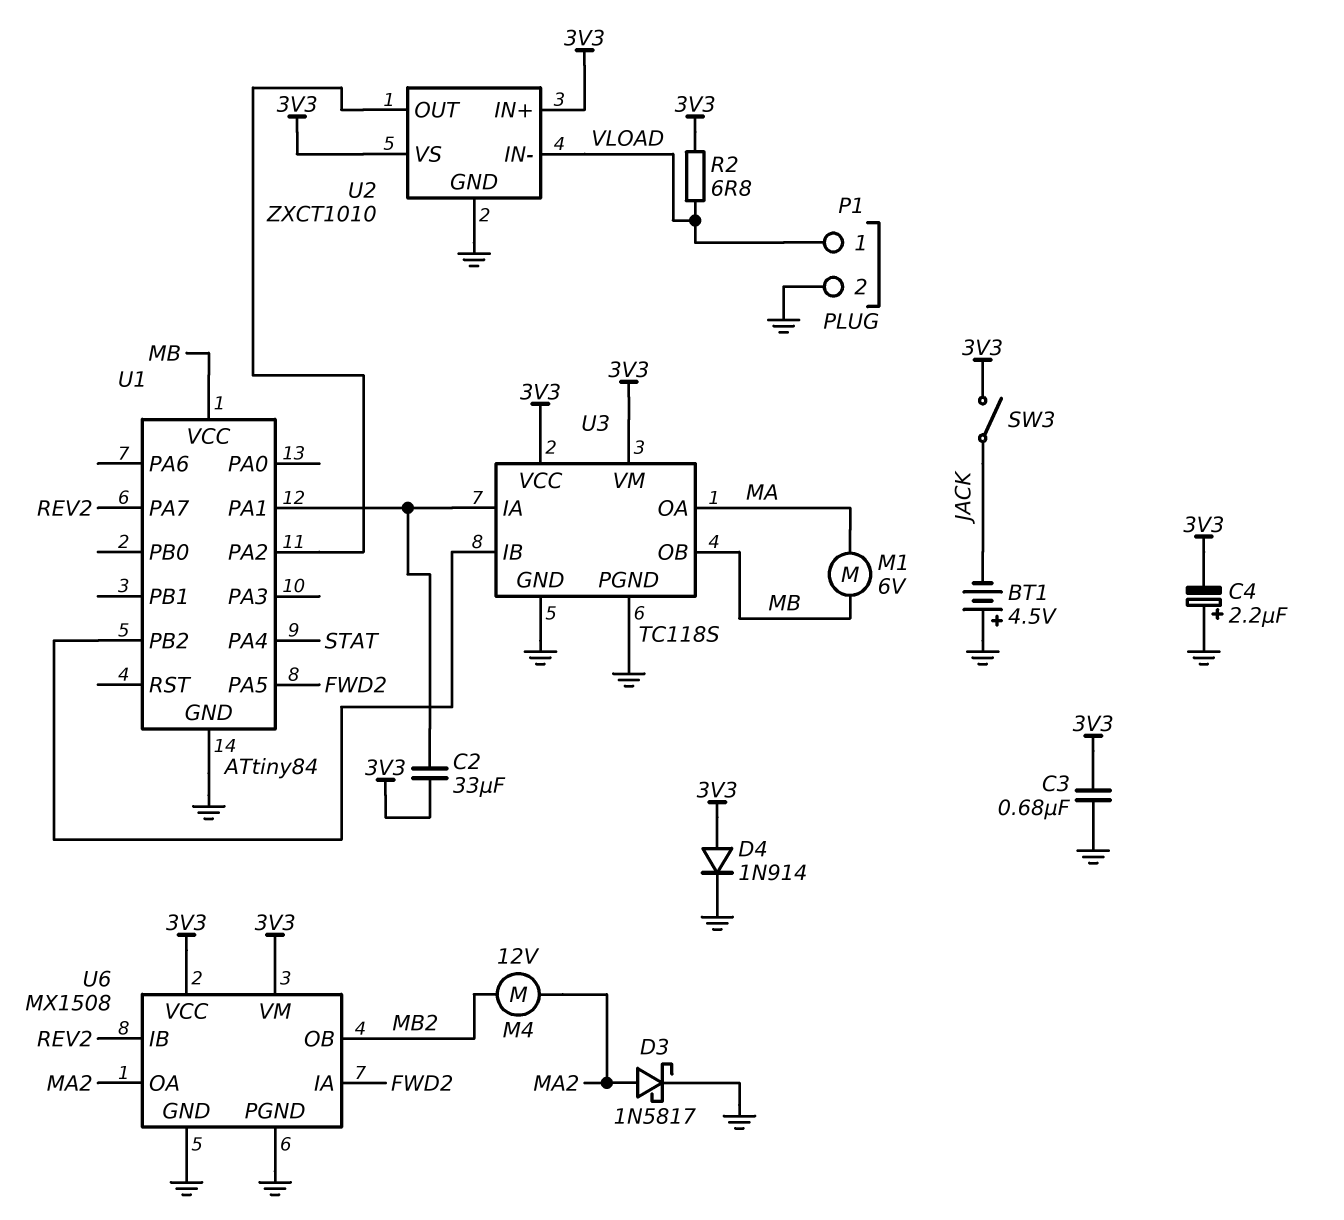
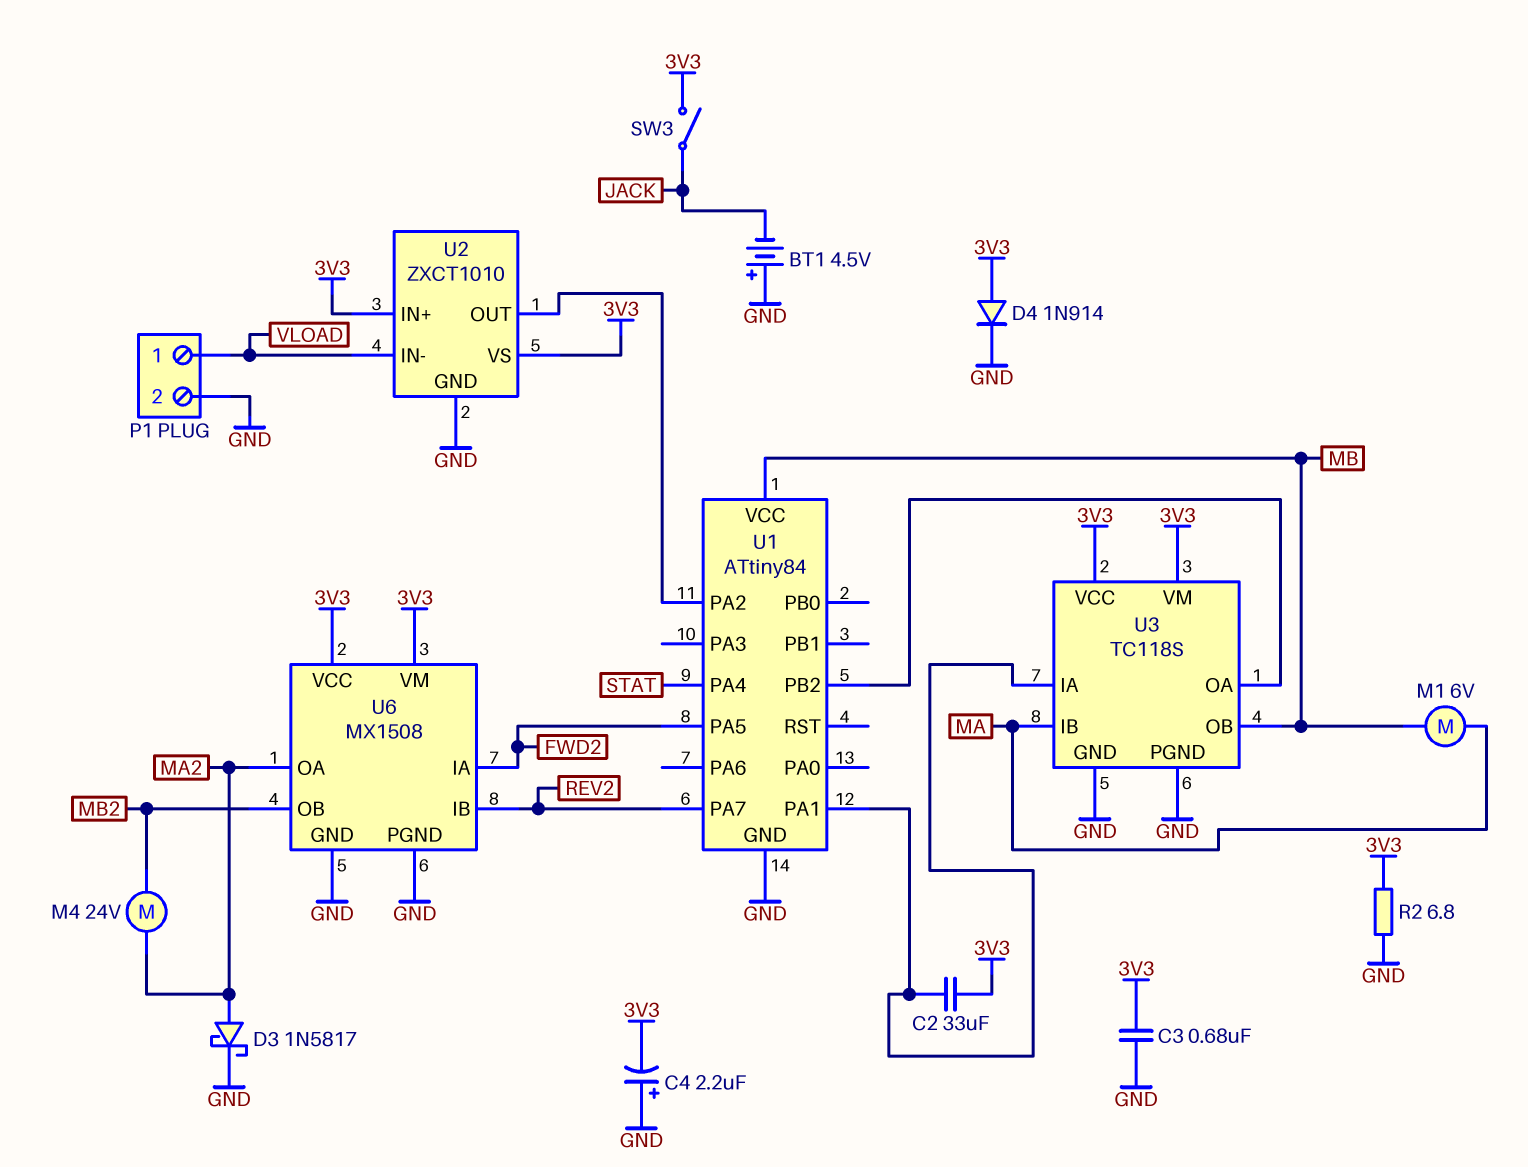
M4: motor 12V (MA2, MB2) -> motor 24V (MA2, MB2)
R2: 6.8 (3V3, VLOAD) -> 6.8 (3V3, GND)
U3 pin IB: U1/PB2 -> MA
U3 pin OA: MA -> U1/PB2

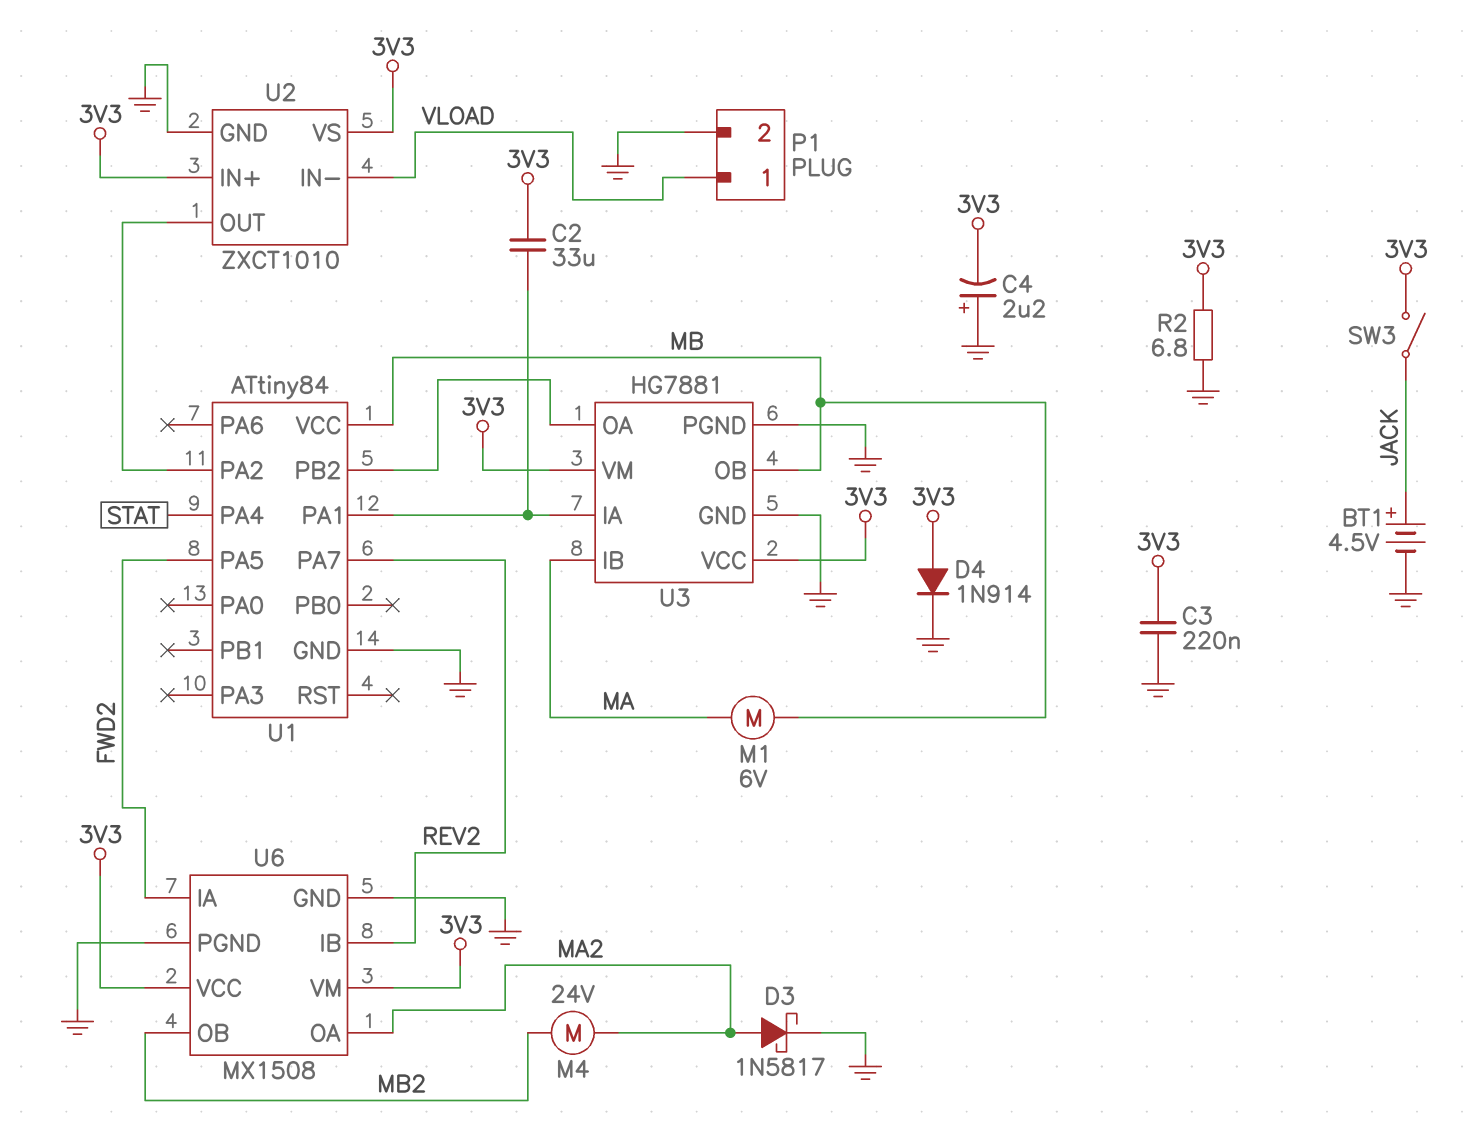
BT1: 4.5V (plus GND, minus JACK) -> 4.5V (plus JACK, minus GND)
C3: 680nF (3V3, GND) -> 220nF (3V3, GND)
U3: TC118S -> HG7881

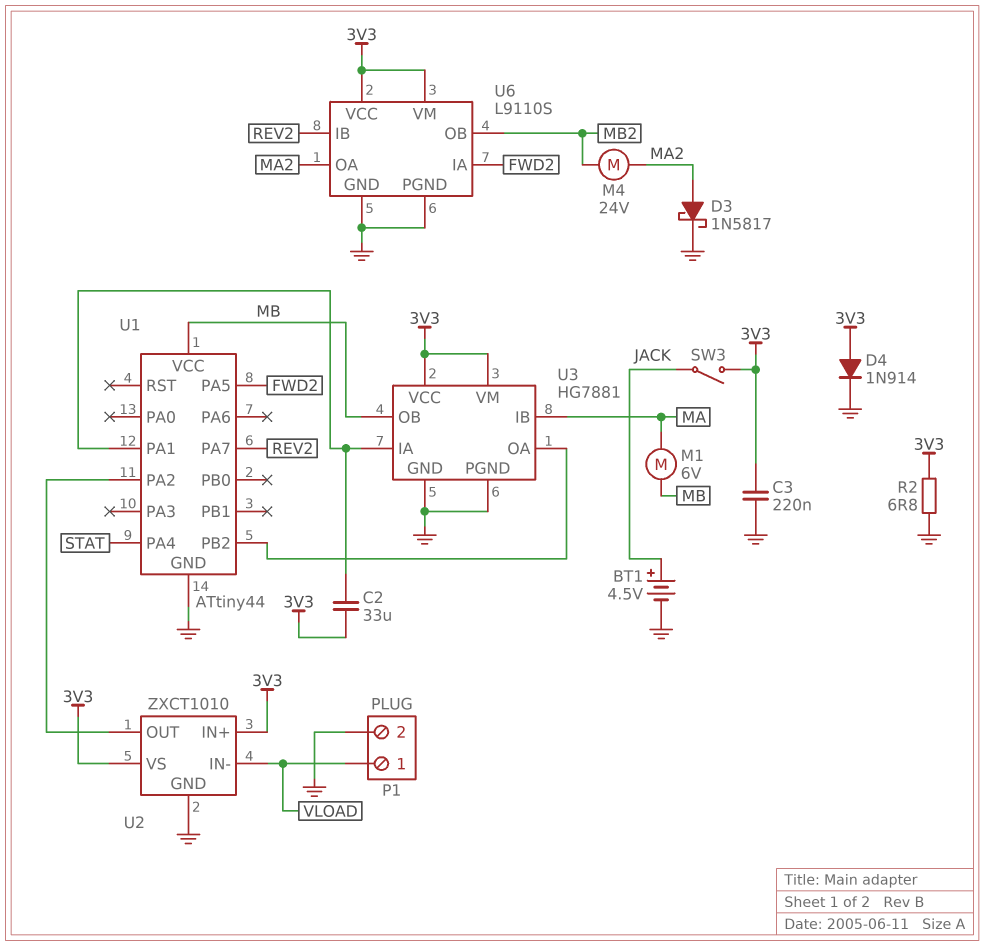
C4: 2.2uF (plus GND, minus 3V3) -> none
U1: ATtiny84 -> ATtiny44
U6: MX1508 -> L9110S

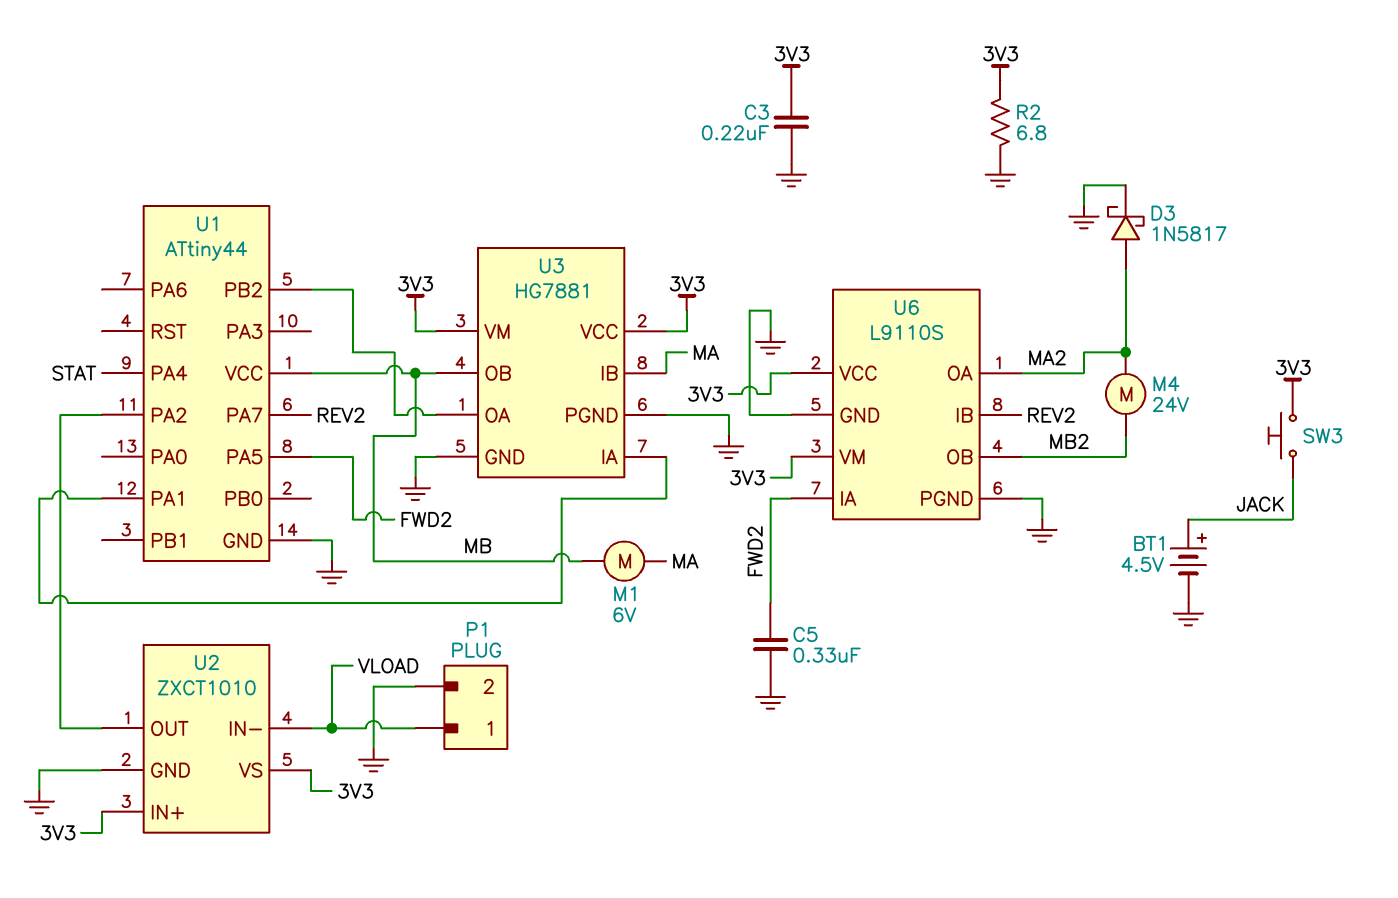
C2: 33uF (3V3, U1/PA1) -> none
C5: none -> 330nF (FWD2, GND)
D4: diode 1N914 (A 3V3, K GND) -> none
SW3: switch (3V3, JACK) -> button (3V3, JACK)

